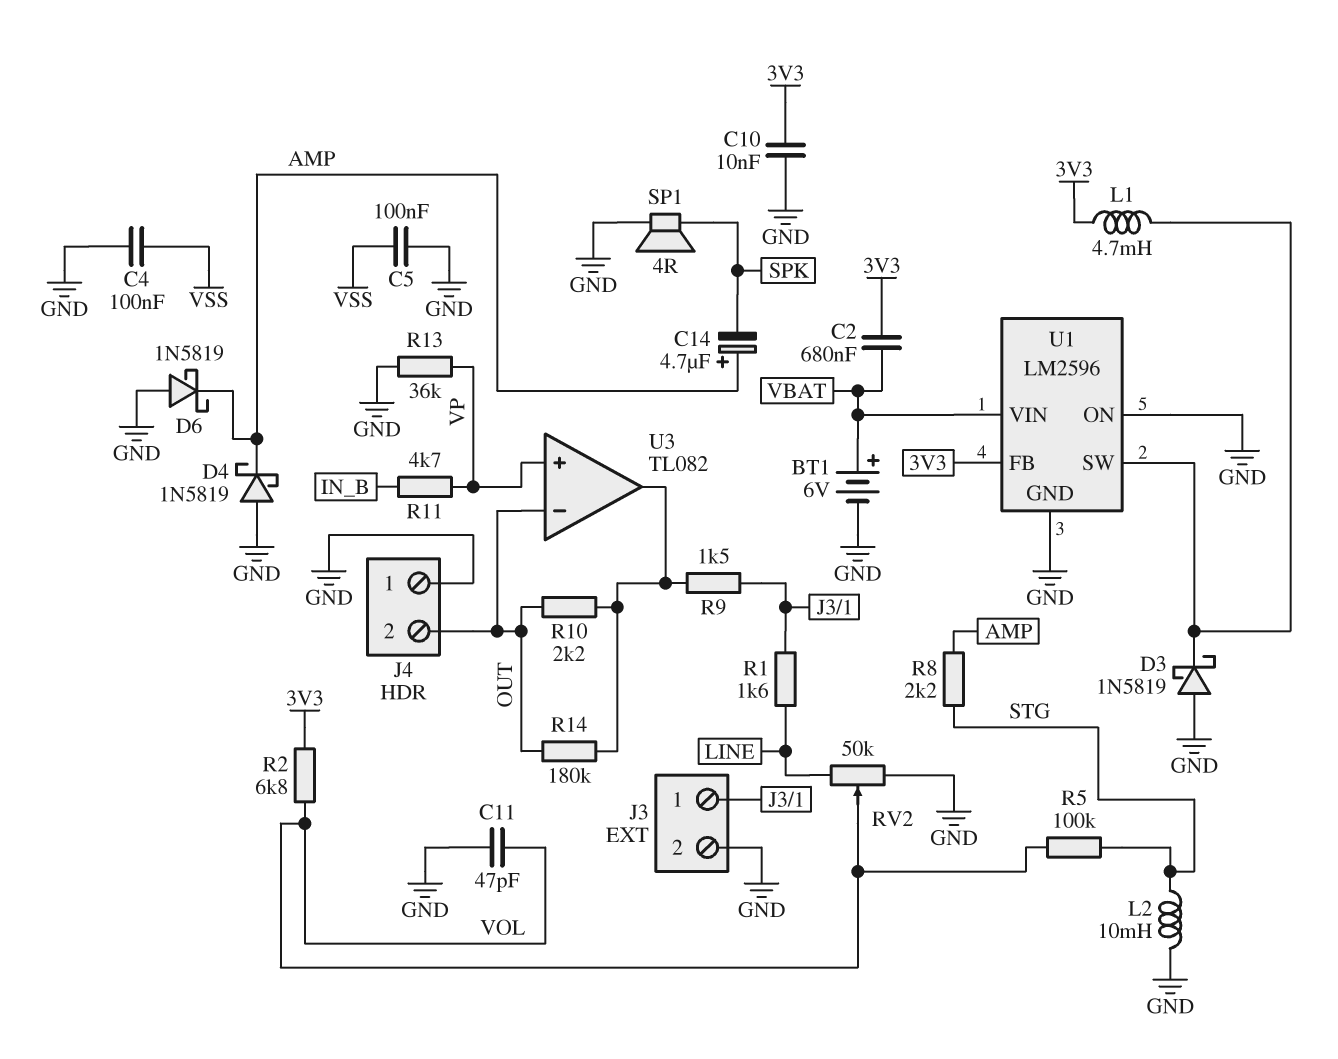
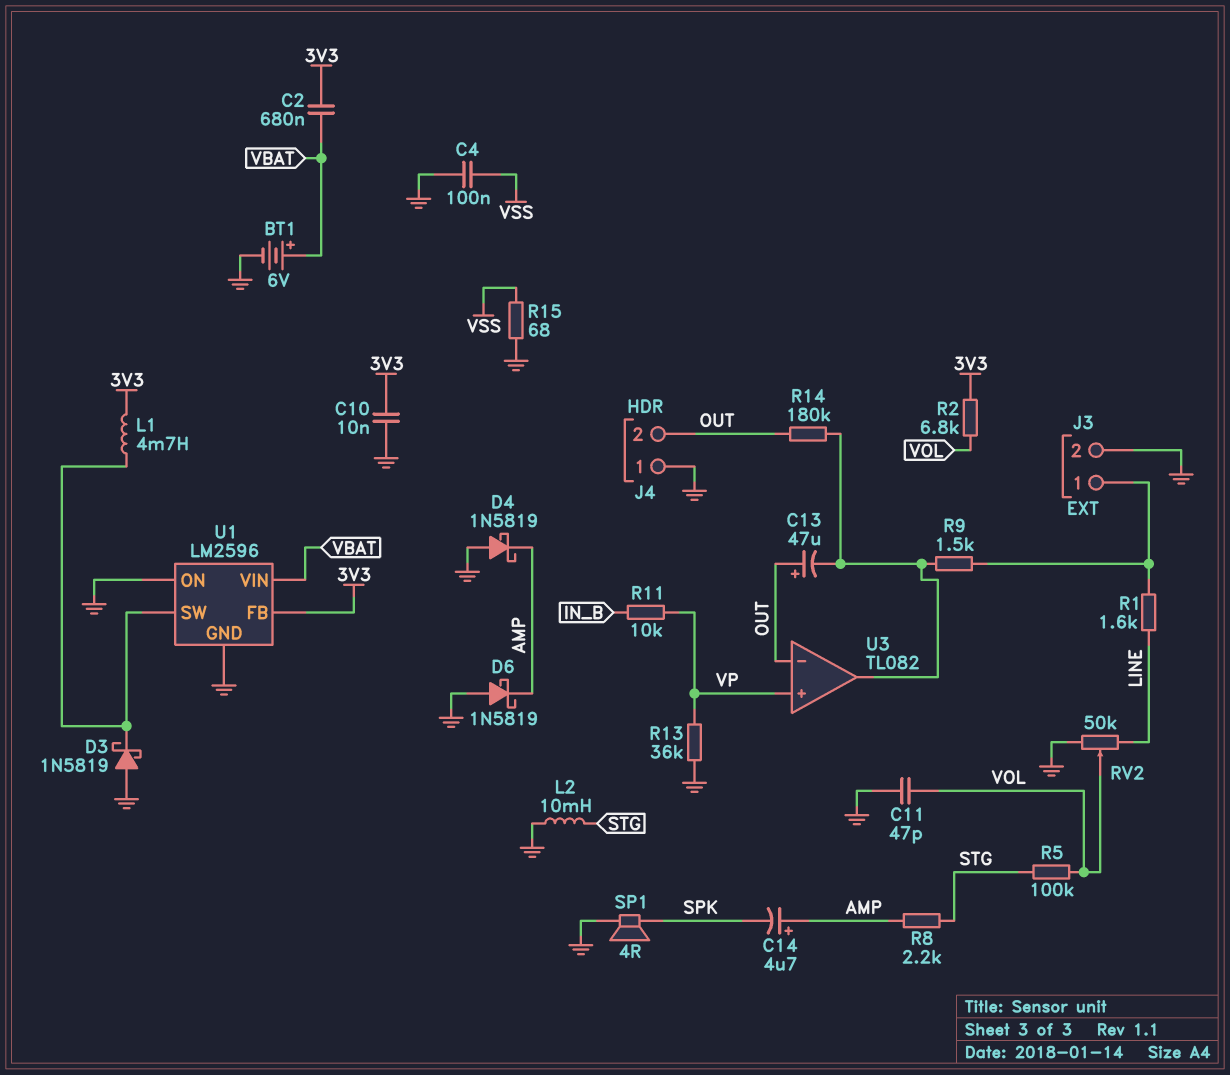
C5: 100nF (GND, VSS) -> none
C13: none -> 47uF (plus OUT, minus U3/out)
R10: 2.2k (OUT, U3/out) -> none
R11: 4.7k (IN_B, VP) -> 10k (IN_B, VP)
R15: none -> 68 (GND, VSS)

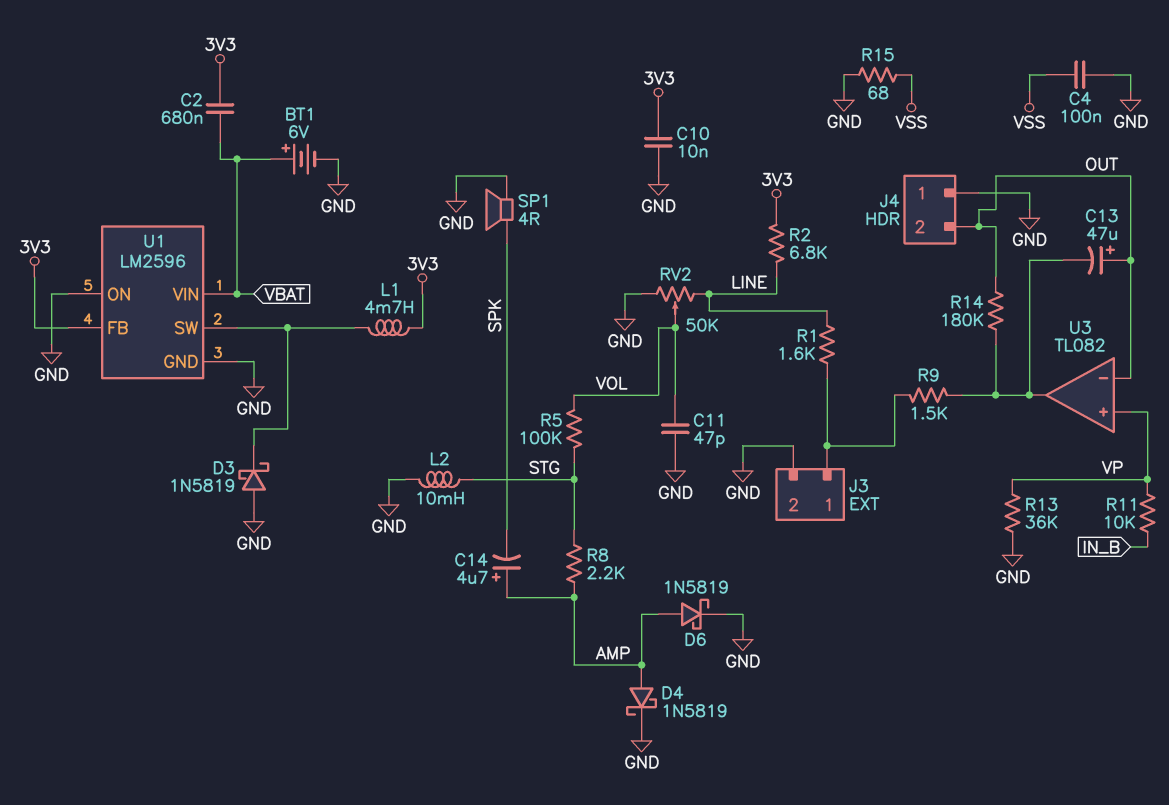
D4: schottky 1N5819 (A GND, K AMP) -> schottky 1N5819 (A AMP, K GND)
D6: schottky 1N5819 (A GND, K AMP) -> schottky 1N5819 (A AMP, K GND)
R2: 6.8k (3V3, VOL) -> 6.8k (3V3, LINE)

